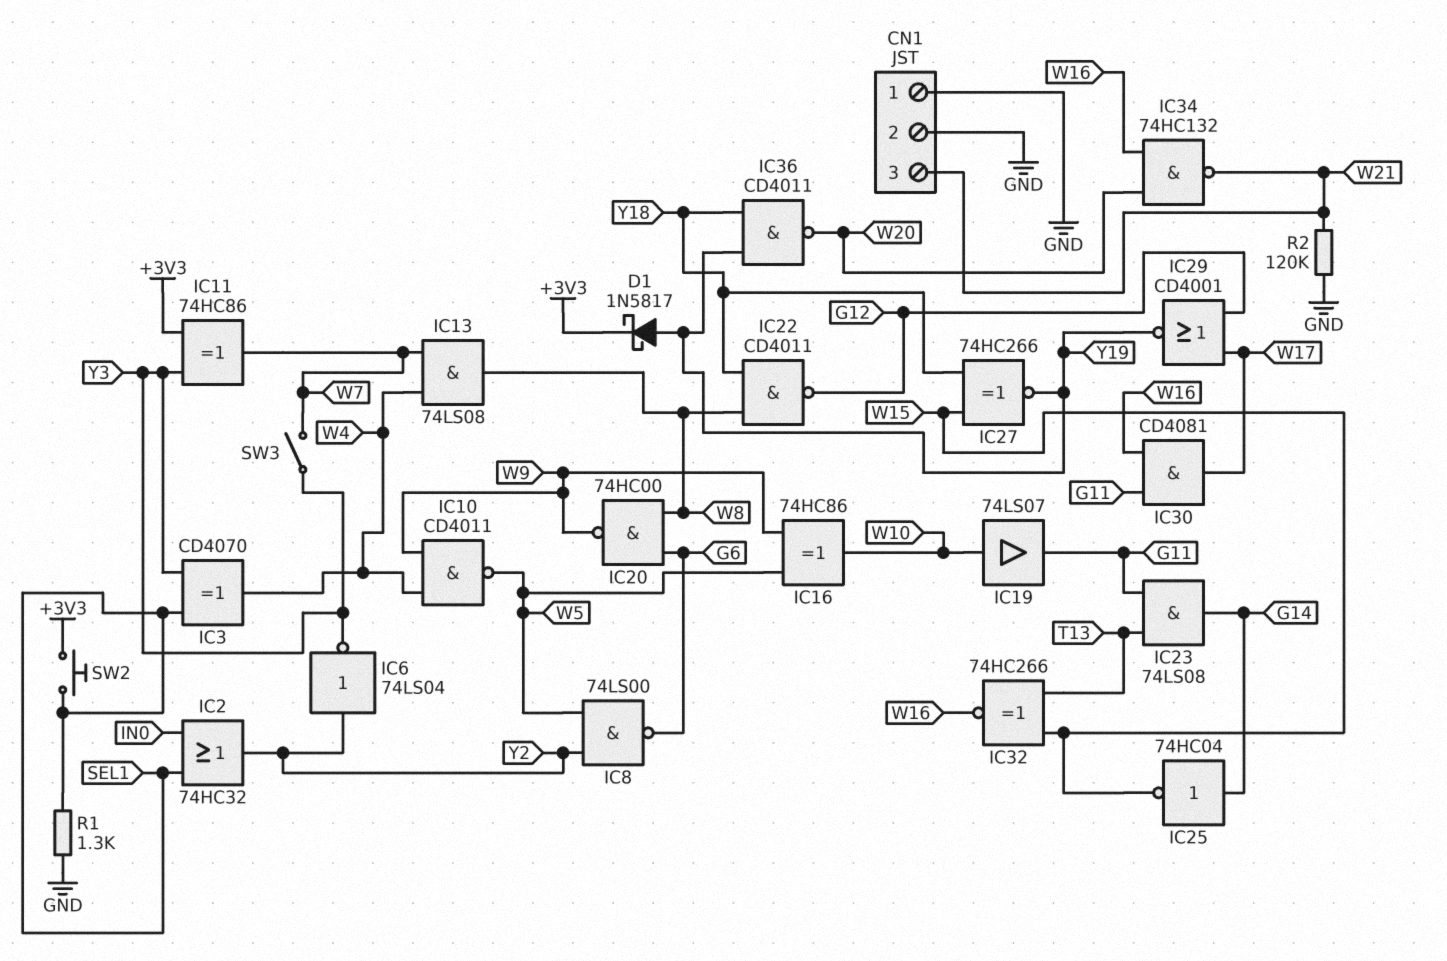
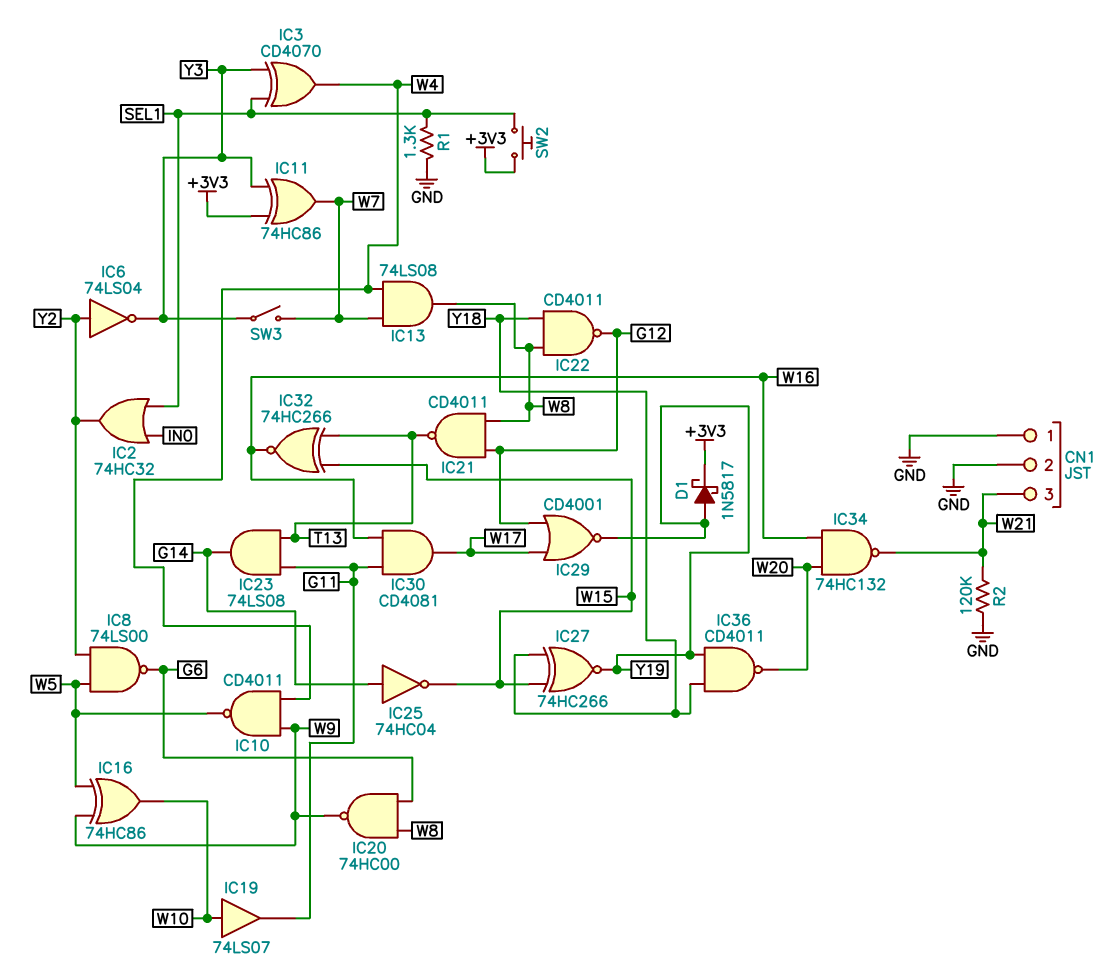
IC21: none -> NAND CD4011 (in G12, in W8, out T13)

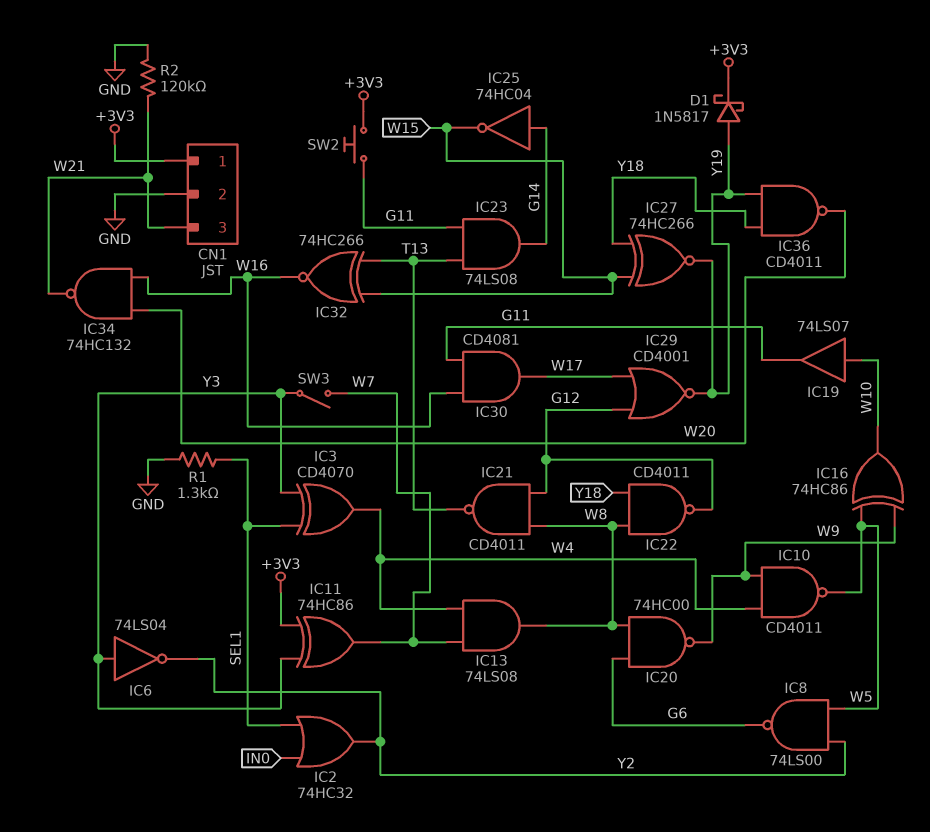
CN1 pin 1: GND -> +3V3
IC6: NOT 74LS04 (in Y2, out Y3) -> NOT 74LS04 (in Y3, out Y2)
SW2: button (+3V3, SEL1) -> button (+3V3, G11)

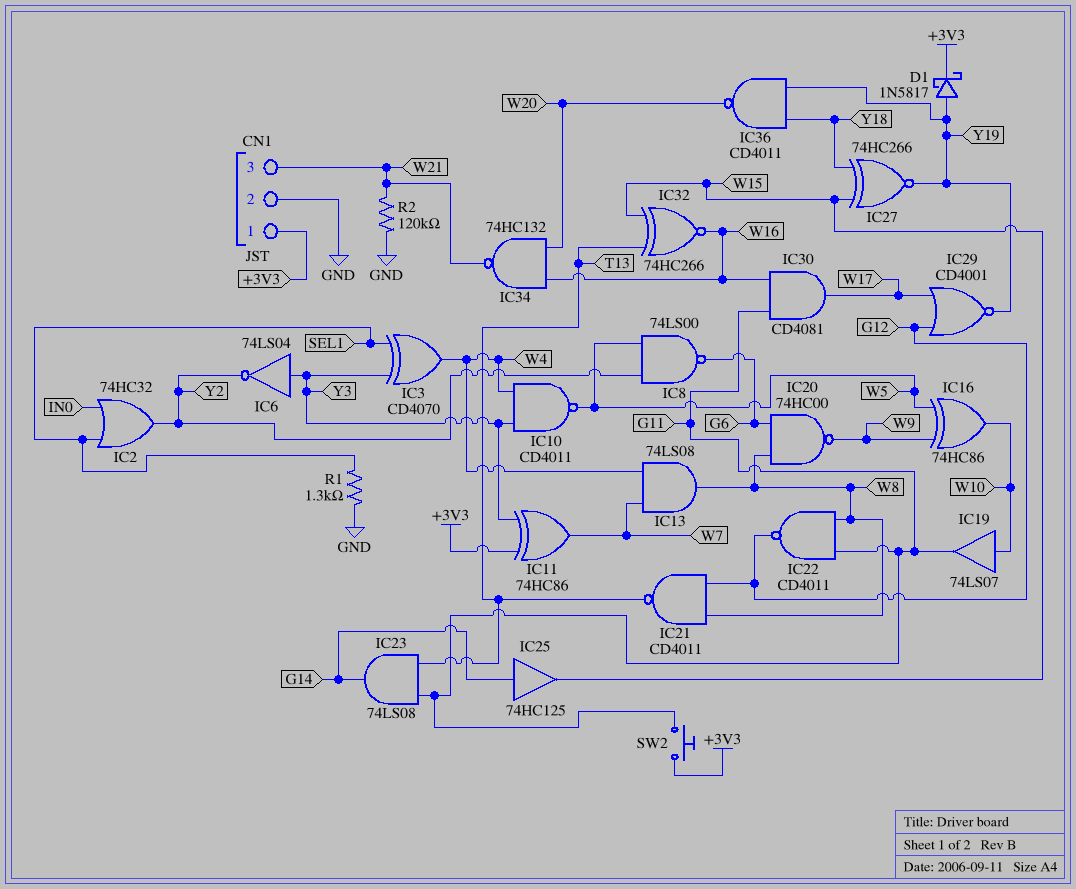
IC10: NAND CD4011 (in W4, in W9, out W5) -> NAND CD4011 (in W4, in Y3, out W5)
IC22: NAND CD4011 (in W8, in Y18, out G12) -> NAND CD4011 (in G11, in W8, out G12)
IC25: NOT 74HC04 (in G14, out W15) -> buffer 74HC125 (in G14, out W15)
SW3: switch (W7, Y3) -> none

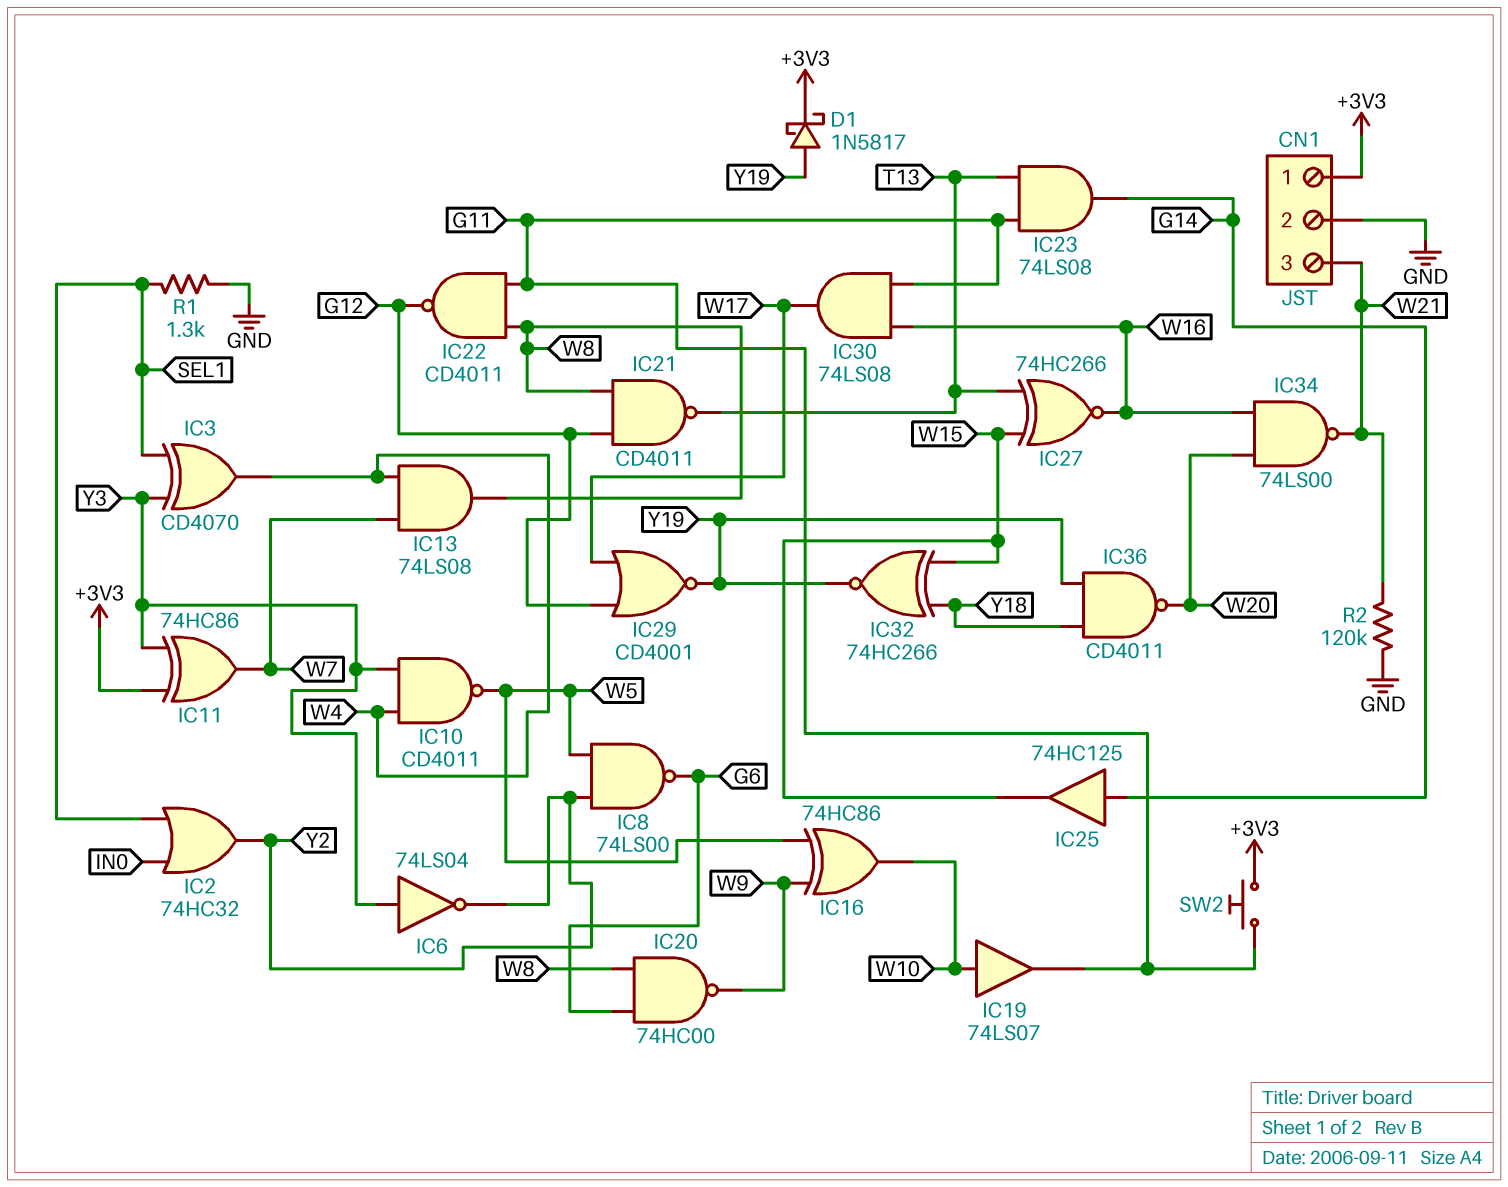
IC27: XNOR 74HC266 (in W15, in Y18, out Y19) -> XNOR 74HC266 (in T13, in W15, out W16)
IC30: AND CD4081 (in G11, in W16, out W17) -> AND 74LS08 (in G11, in W16, out W17)
IC32: XNOR 74HC266 (in T13, in W15, out W16) -> XNOR 74HC266 (in W15, in Y18, out Y19)
IC34: NAND 74HC132 (in W16, in W20, out W21) -> NAND 74LS00 (in W16, in W20, out W21)

